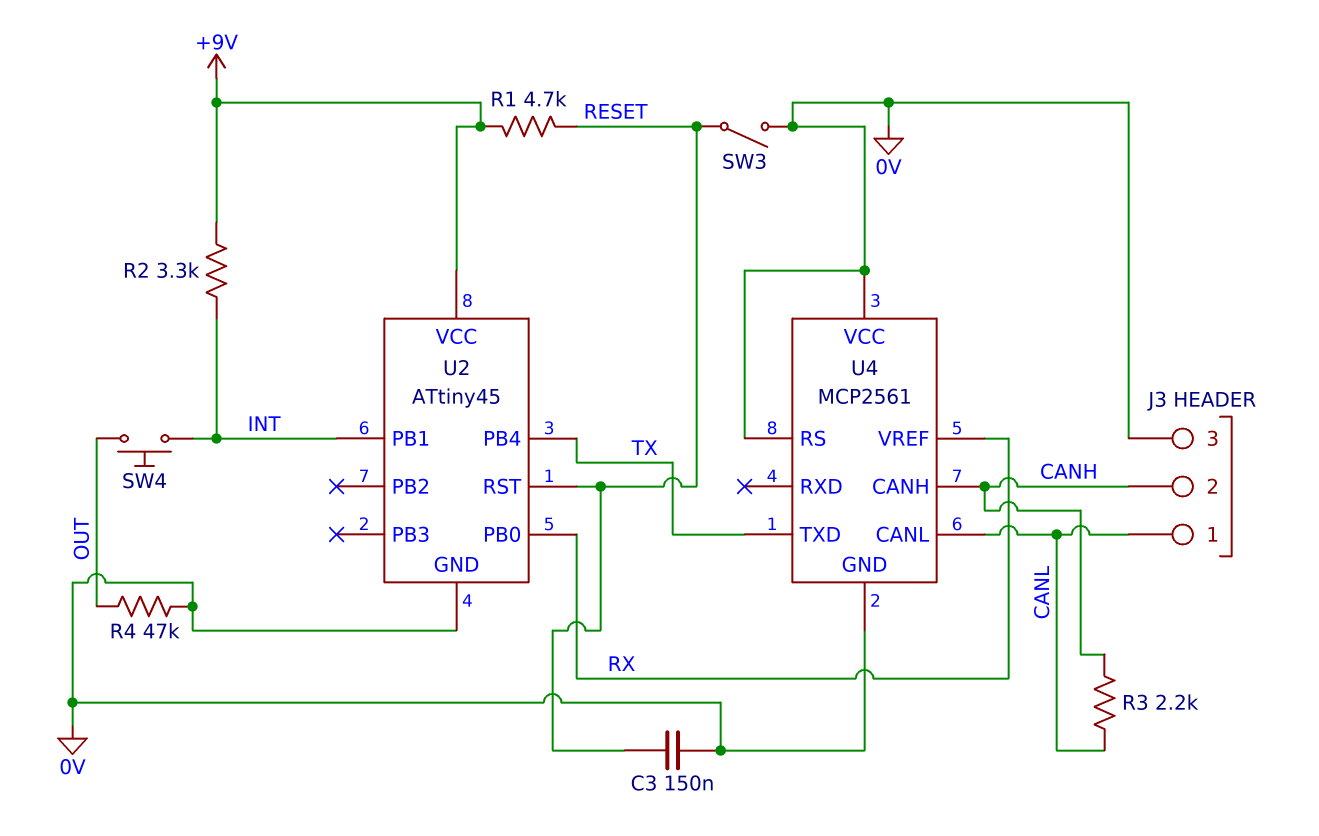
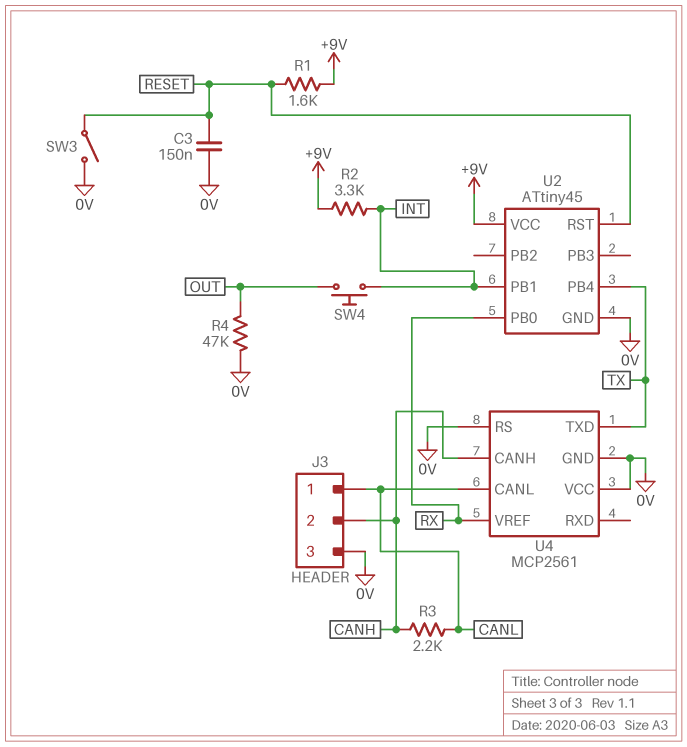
R1: 4.7k (+9V, RESET) -> 1.6k (+9V, RESET)

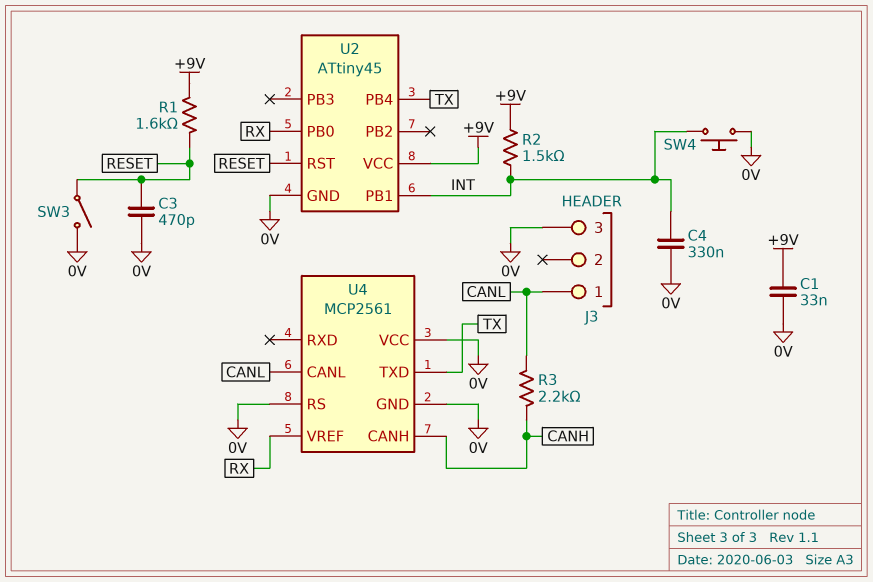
C1: none -> 33nF (+9V, 0V)
C3: 150nF (0V, RESET) -> 470pF (0V, RESET)
C4: none -> 330nF (0V, INT)
J3 pin 2: CANH -> none
R2: 3.3k (+9V, INT) -> 1.5k (+9V, INT)
R4: 47k (0V, OUT) -> none
SW4: button (INT, OUT) -> button (0V, INT)

